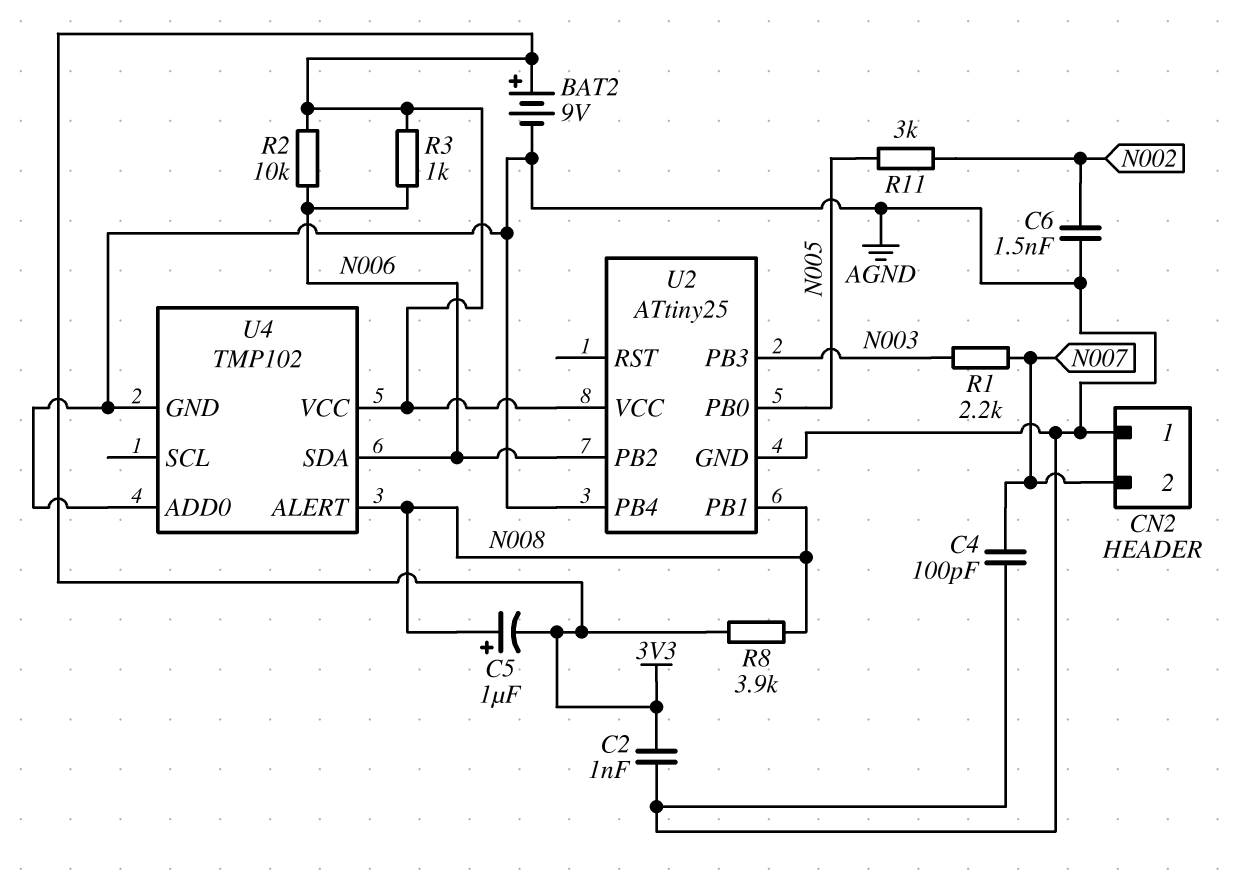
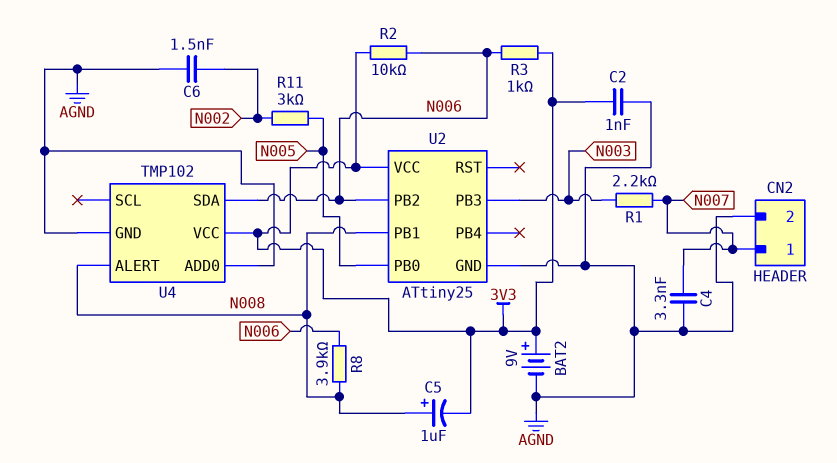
C4: 100pF (AGND, N007) -> 3.3nF (AGND, N007)
CN2 pin 1: AGND -> N007
CN2 pin 2: N007 -> AGND
R8: 3.9k (3V3, N008) -> 3.9k (N006, N008)
U2 pin PB4: AGND -> none

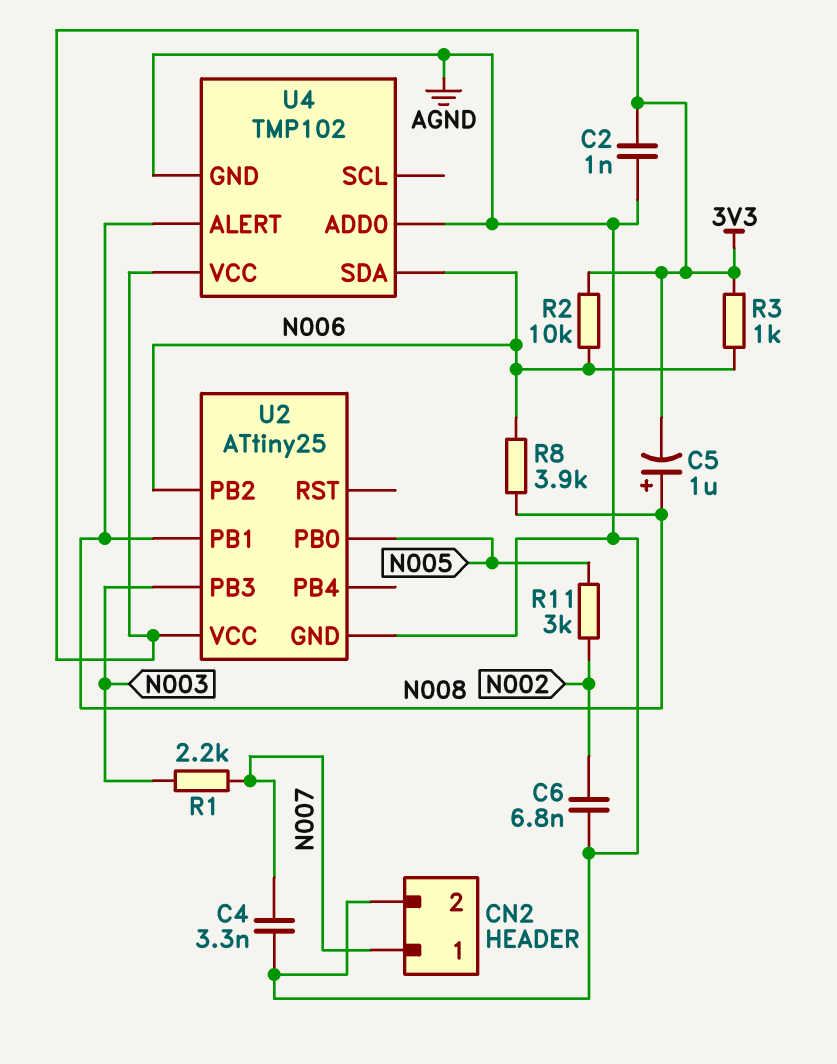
BAT2: 9V (plus 3V3, minus AGND) -> none
C6: 1.5nF (AGND, N002) -> 6.8nF (AGND, N002)

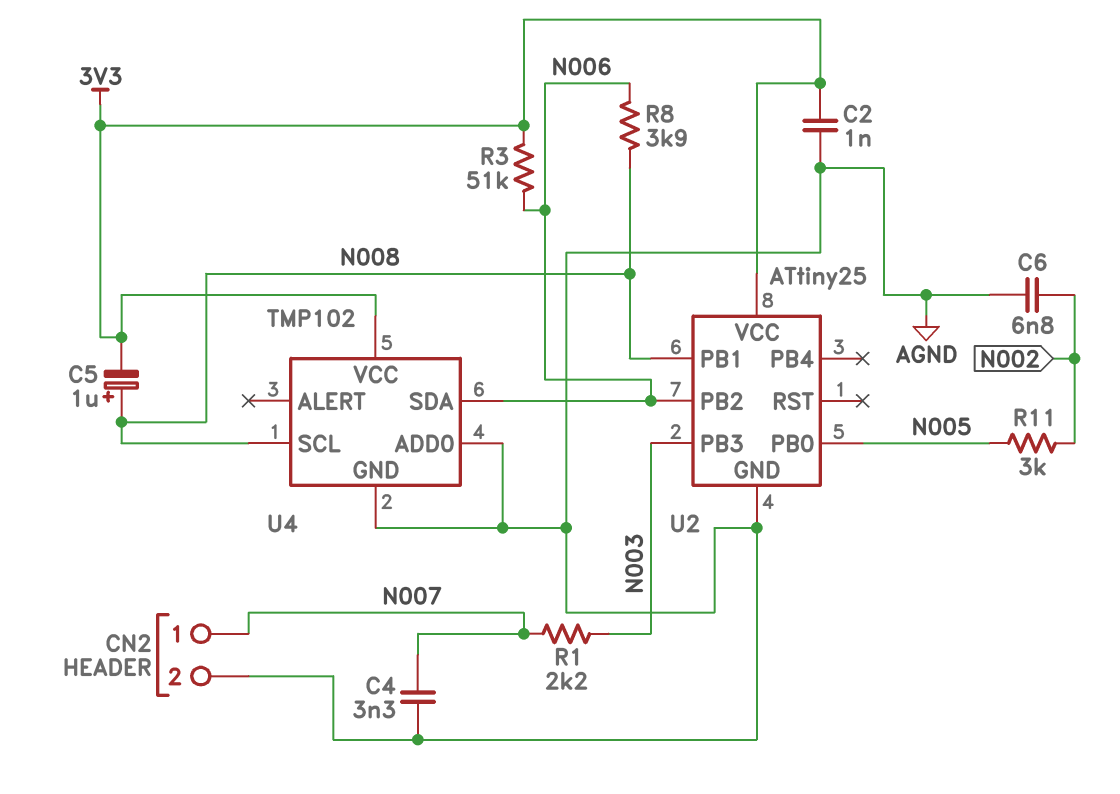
R2: 10k (3V3, N006) -> none
R3: 1k (3V3, N006) -> 51k (3V3, N006)
U4 pin ALERT: N008 -> none
U4 pin SCL: none -> N008

